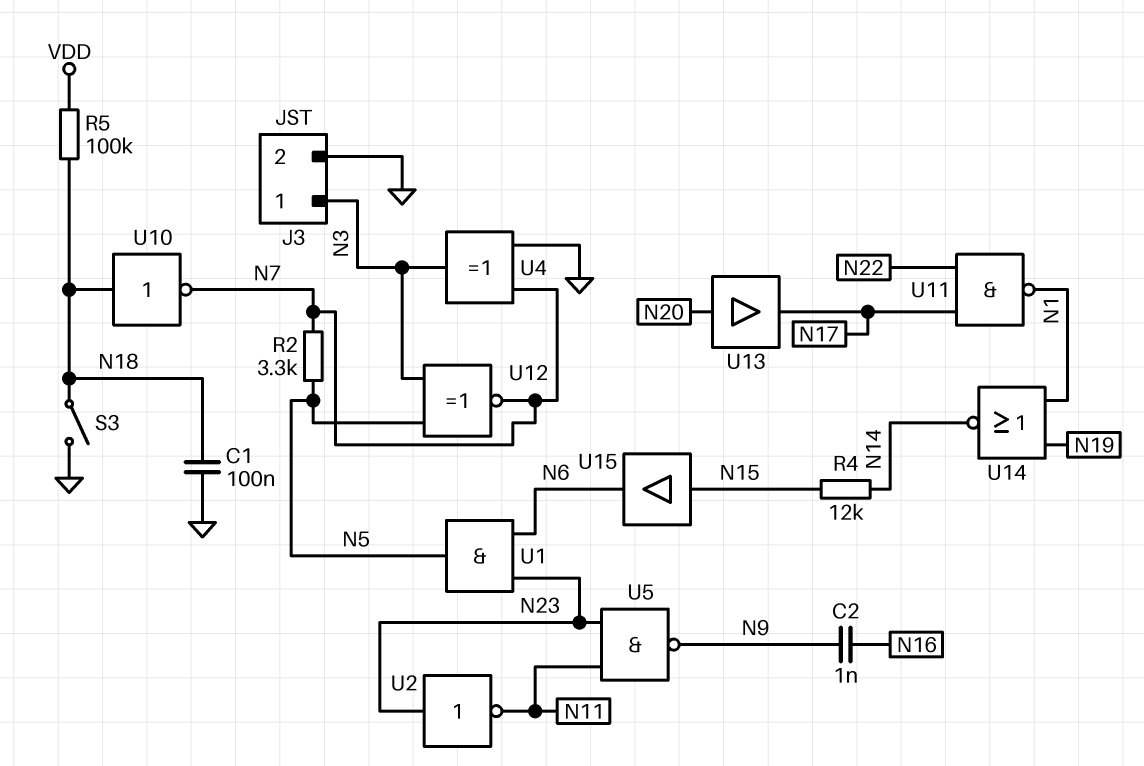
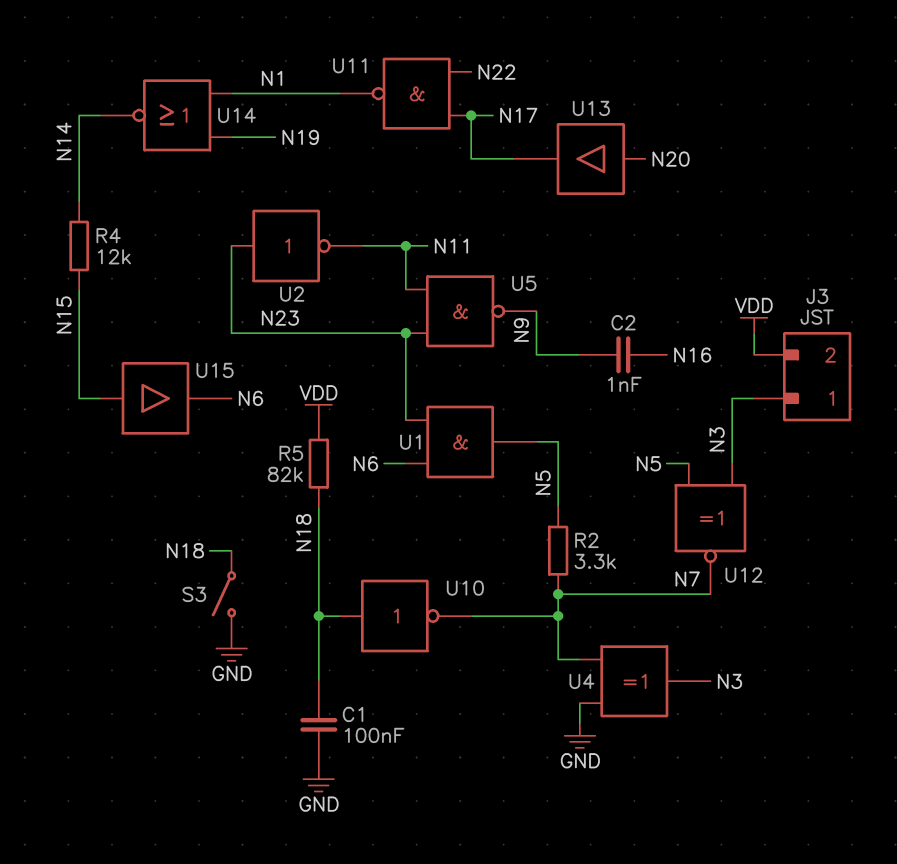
J3 pin 2: GND -> VDD
R5: 100k (N18, VDD) -> 82k (N18, VDD)

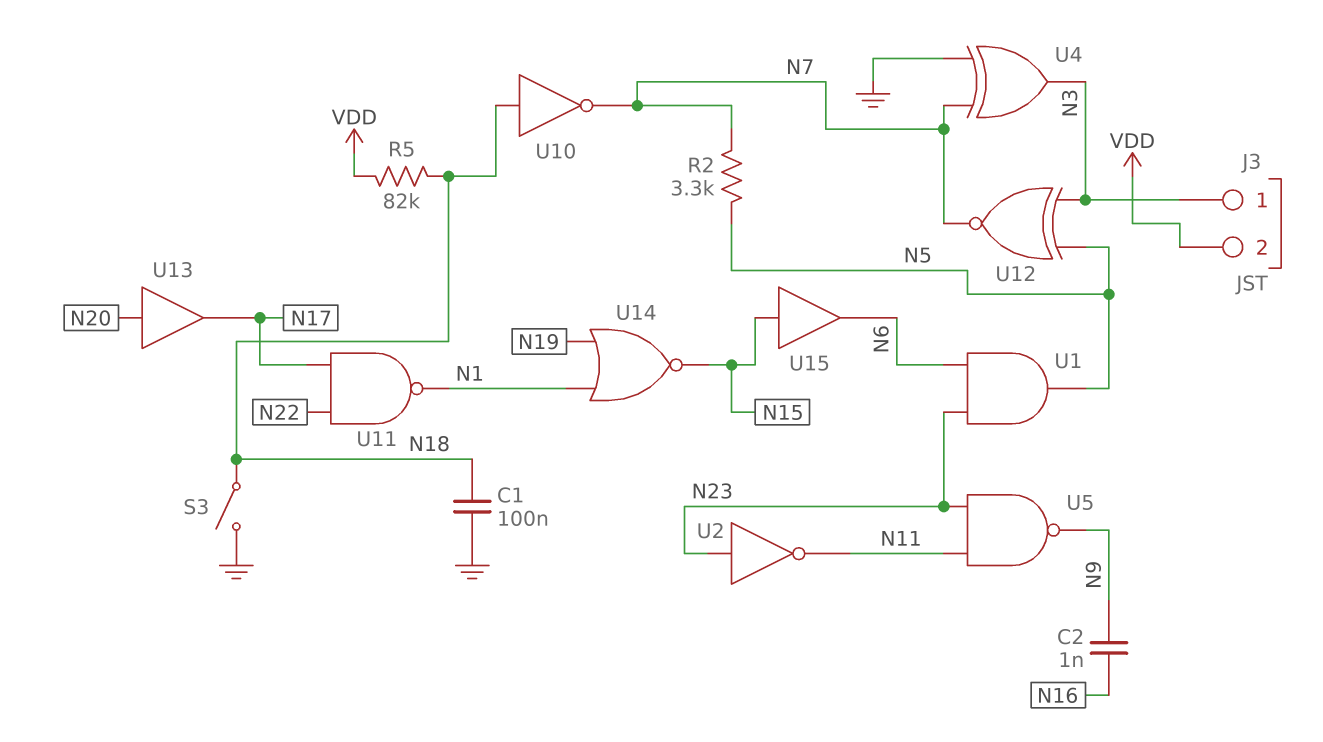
R4: 12k (N14, N15) -> none
U14: NOR (in N1, in N19, out N14) -> NOR (in N1, in N19, out N15)

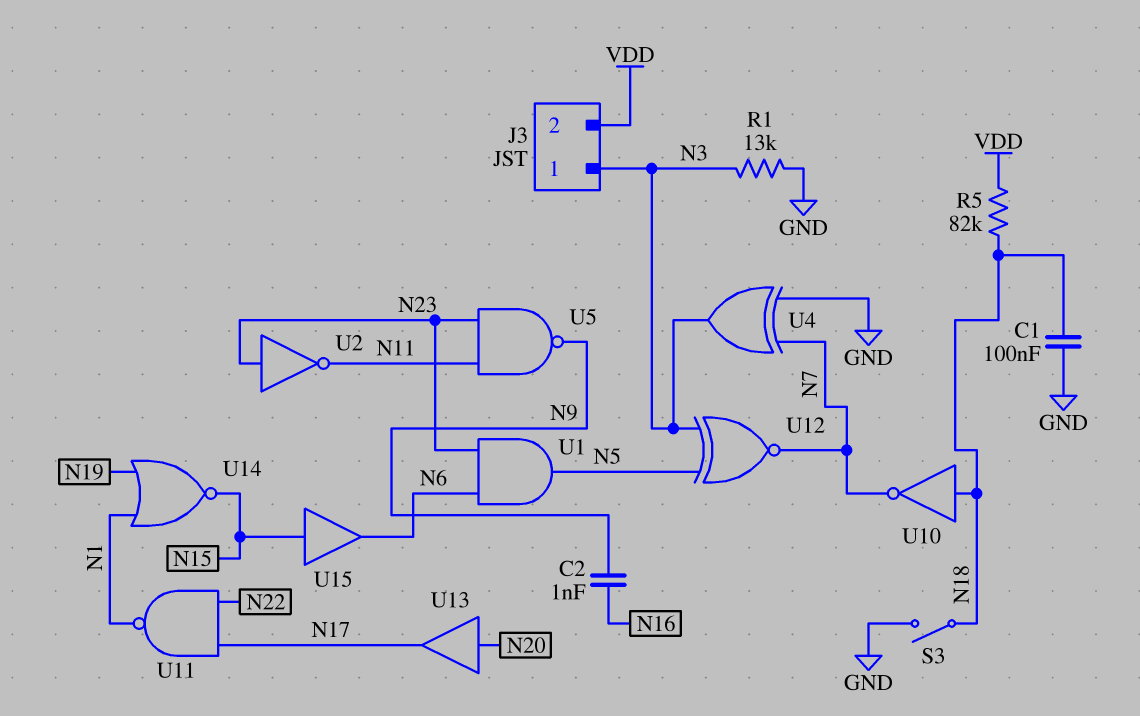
R1: none -> 13k (GND, N3)
R2: 3.3k (N5, N7) -> none

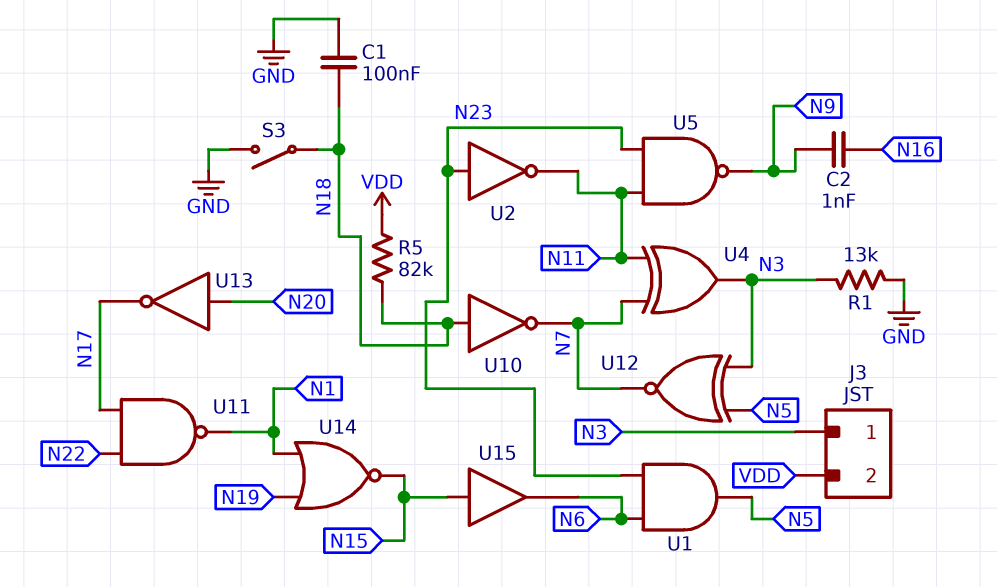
U4: XOR (in GND, in N7, out N3) -> XOR (in N7, in N11, out N3)
U13: buffer (in N20, out N17) -> NOT (in N20, out N17)

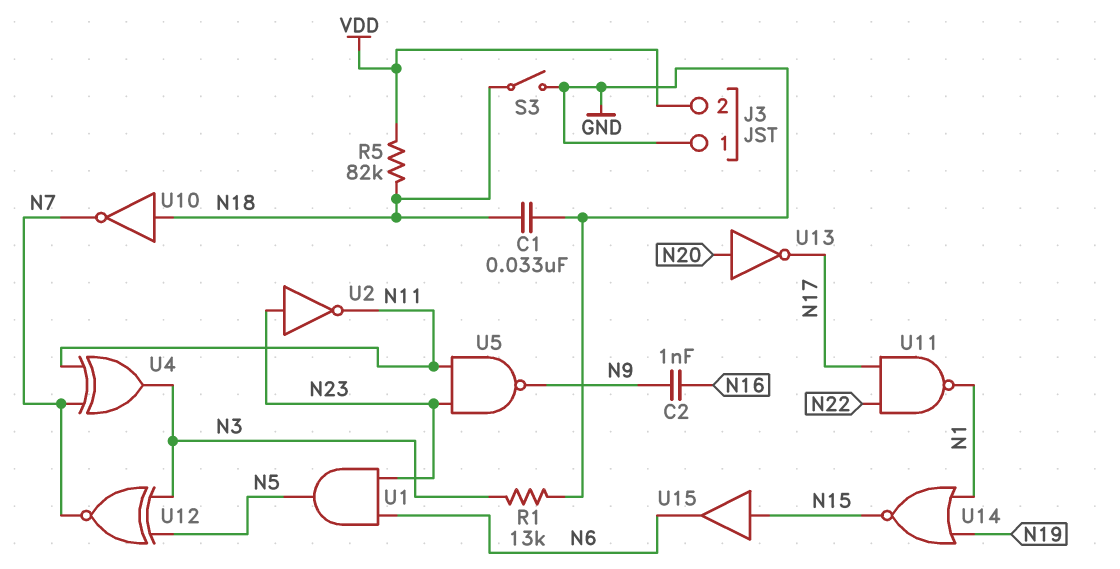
C1: 100nF (GND, N18) -> 33nF (GND, N18)
J3 pin 1: N3 -> GND

